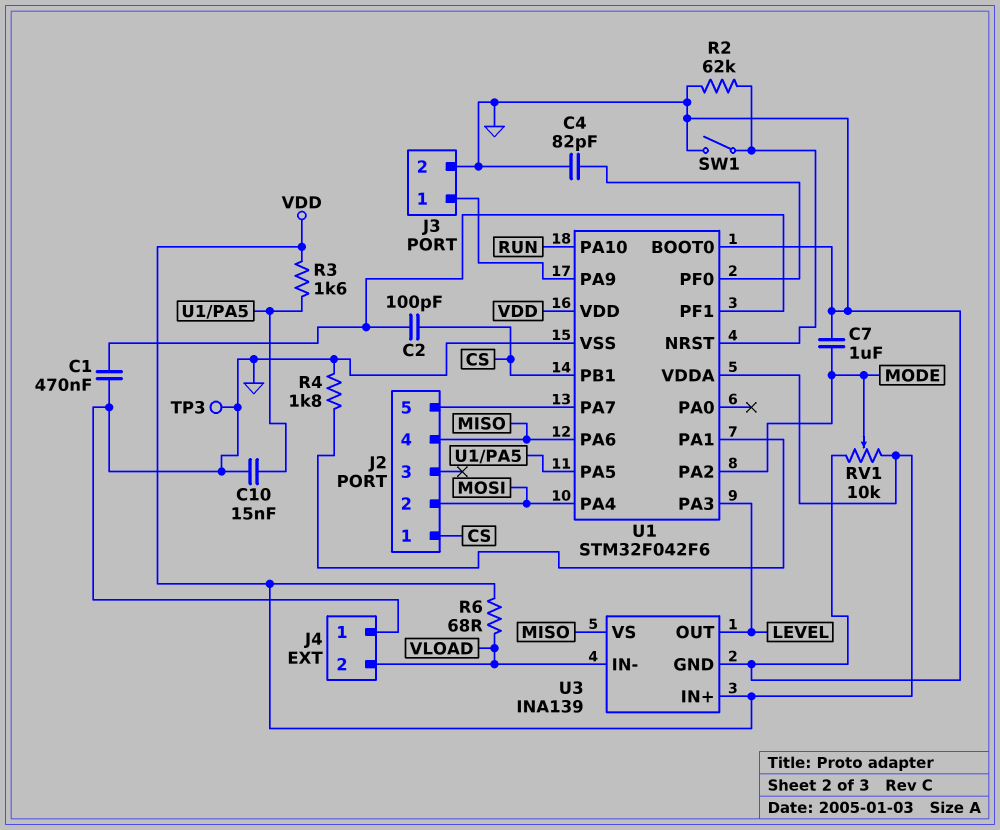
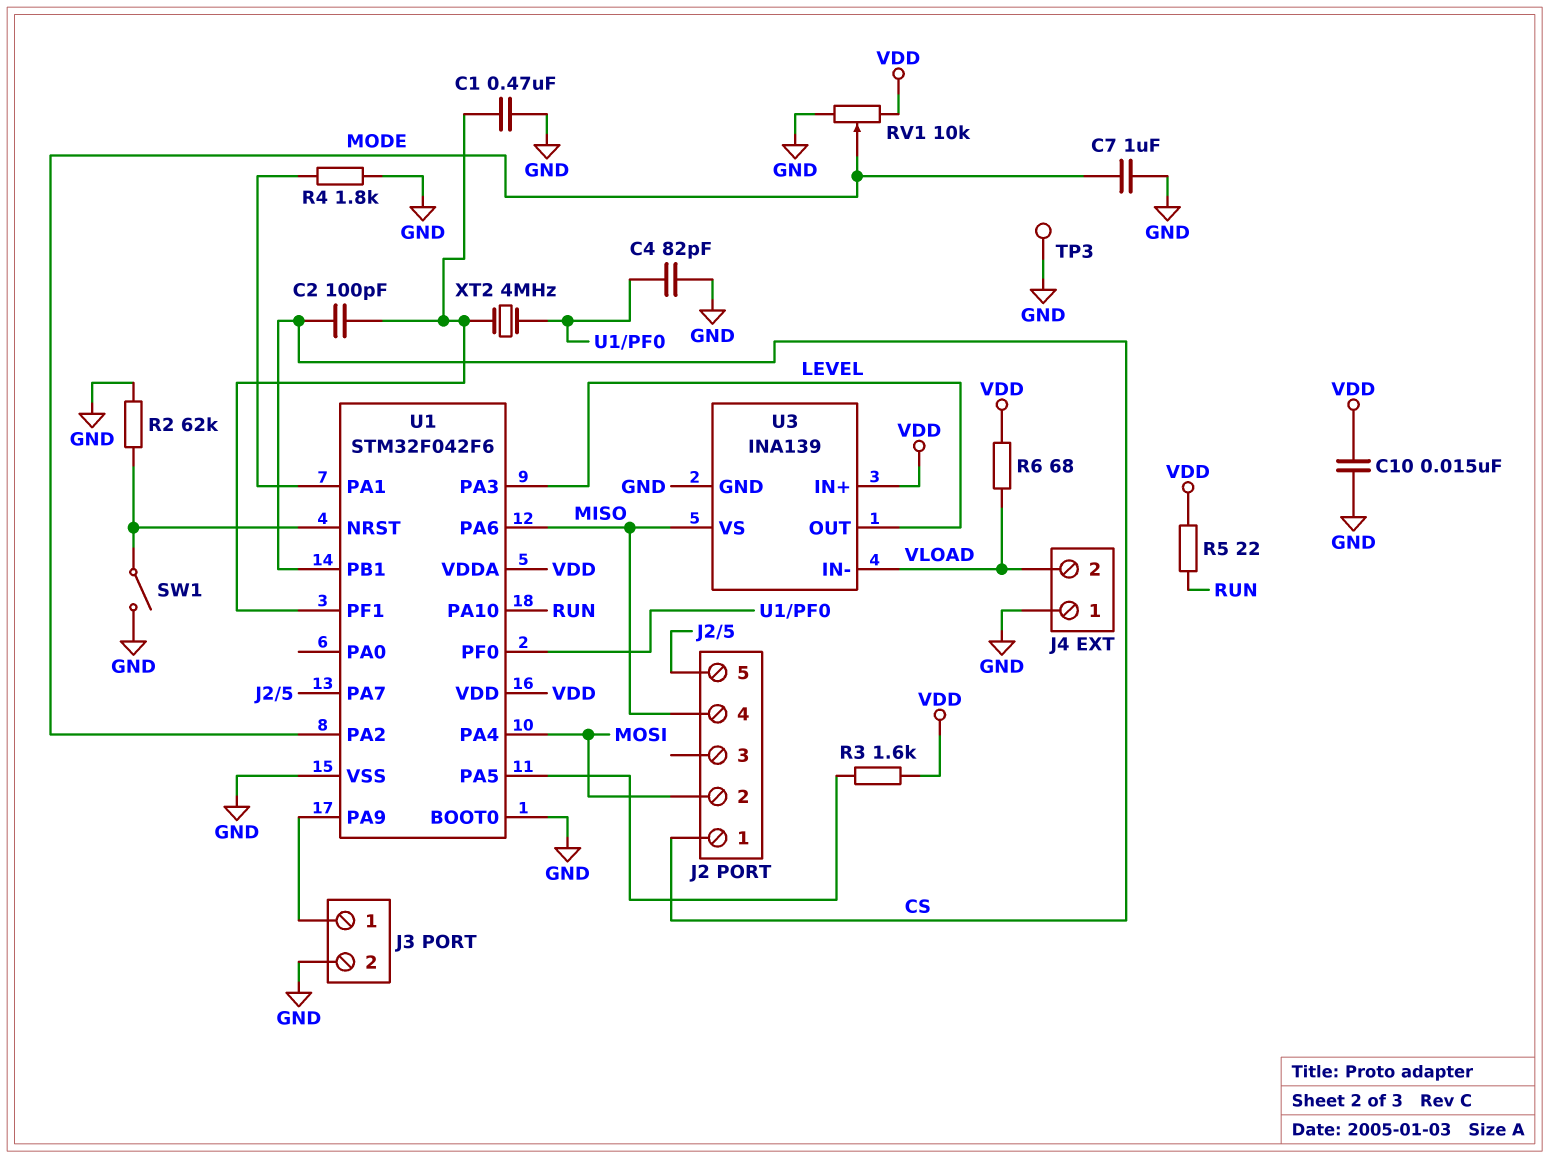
C10: 15nF (GND, U1/PA5) -> 15nF (GND, VDD)
R5: none -> 22 (RUN, VDD)
XT2: none -> 4MHz (U1/PF0, U1/PF1)

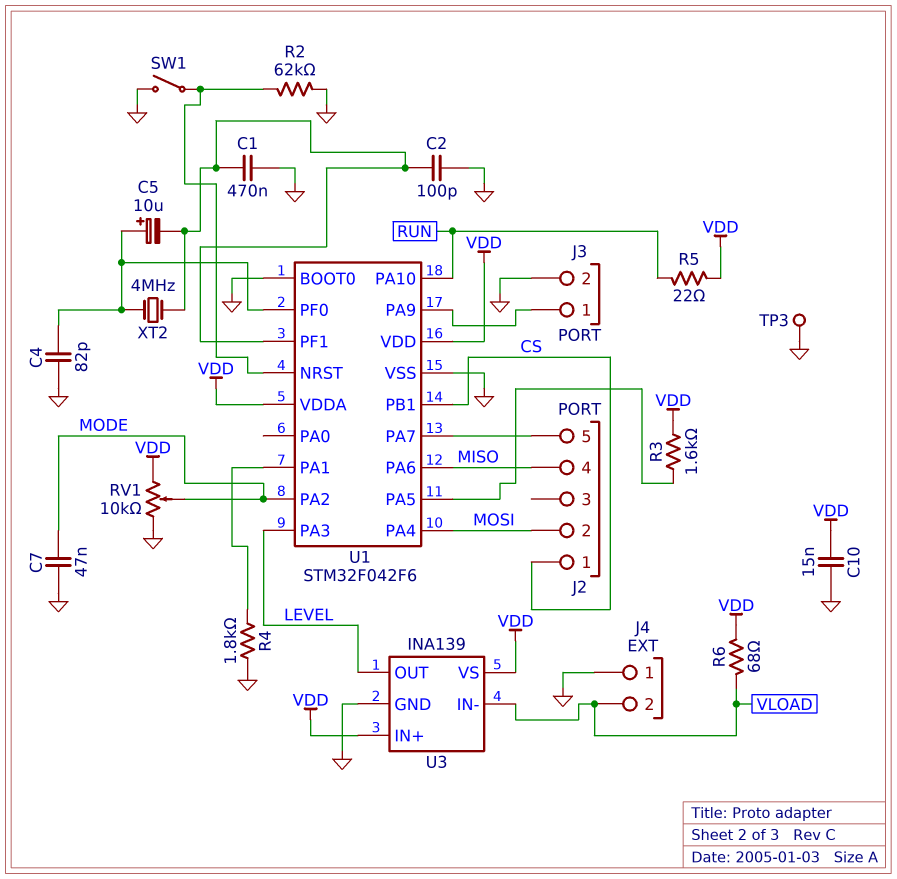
C2: 100pF (CS, U1/PF1) -> 100pF (GND, U1/PF1)
C5: none -> 10uF (plus U1/PF0, minus U1/PF1)
C7: 1uF (GND, MODE) -> 47nF (GND, MODE)
U3 pin VS: MISO -> VDD

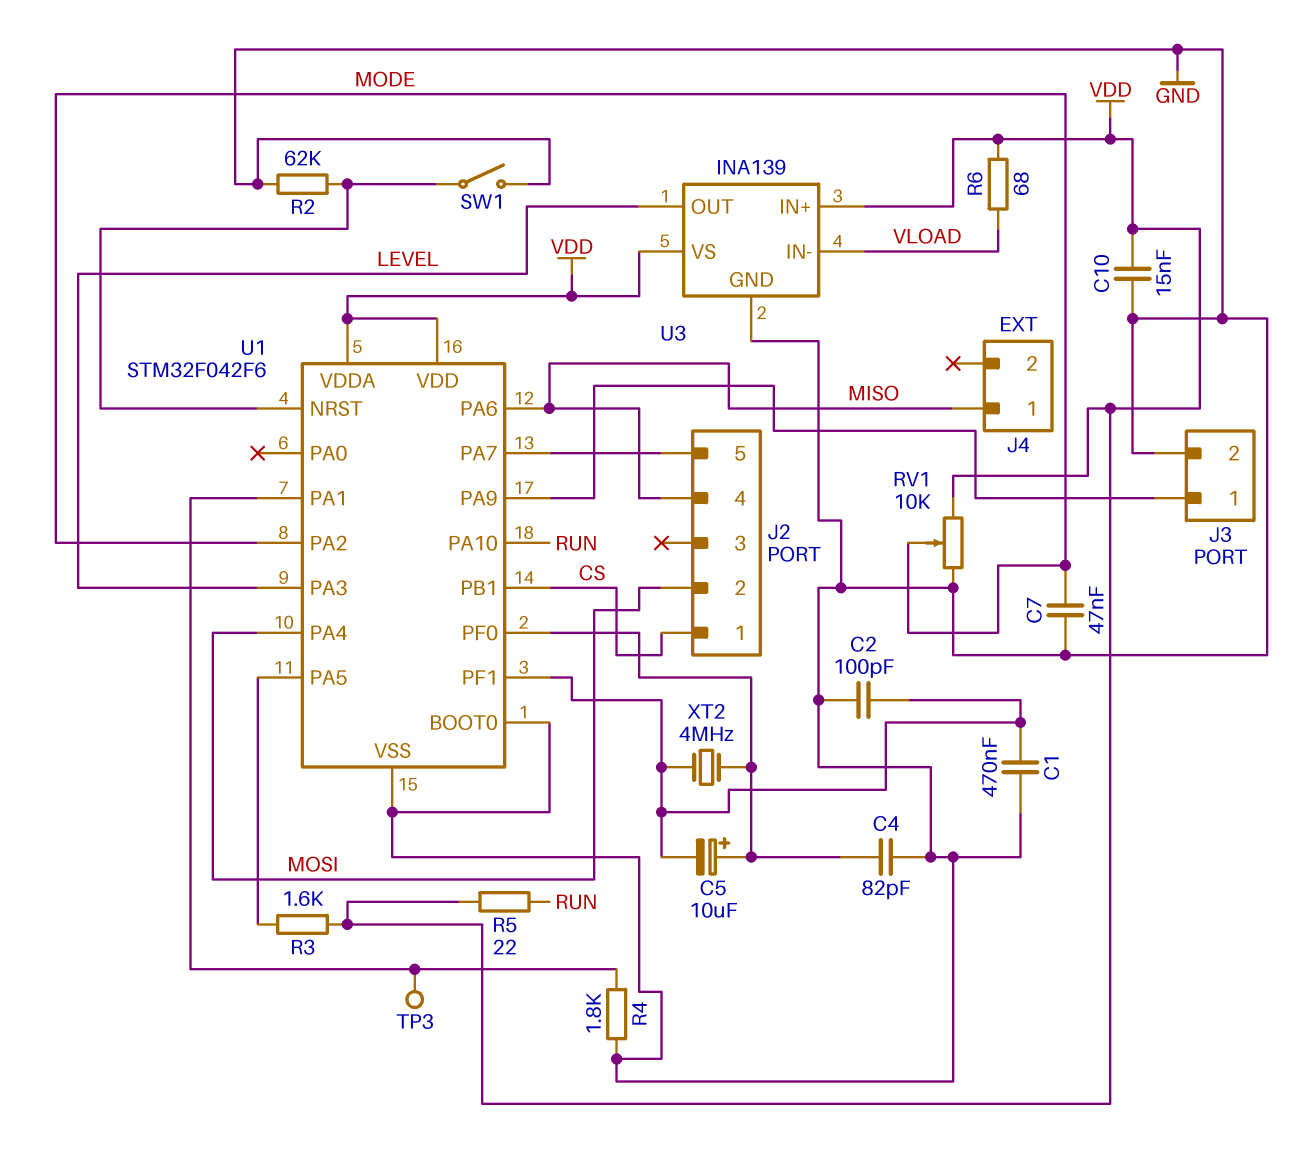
J4 pin 1: GND -> MISO
J4 pin 2: VLOAD -> none
TP3: test point (GND) -> test point (U1/PA1)

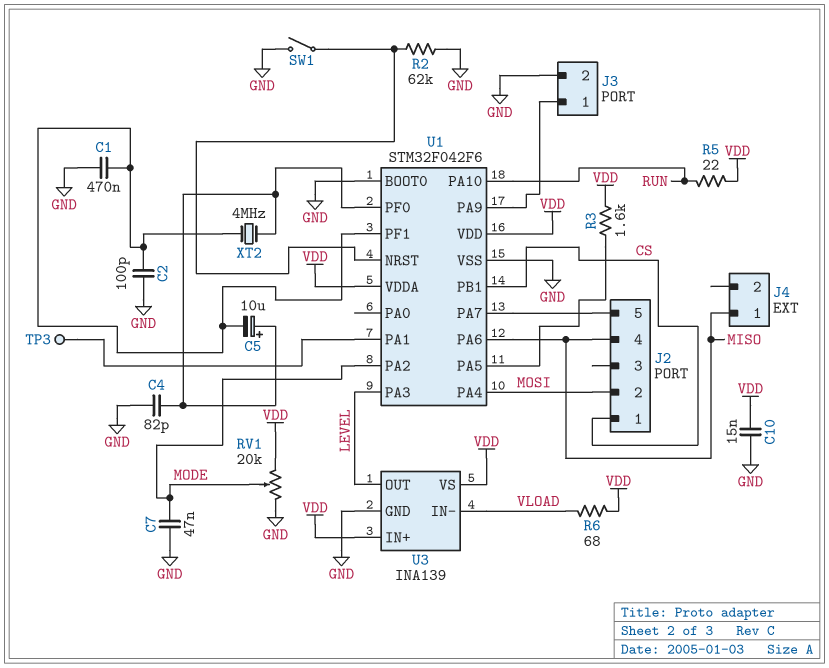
R4: 1.8k (GND, U1/PA1) -> none
RV1: 10k (GND, VDD, wiper MODE) -> 20k (GND, VDD, wiper MODE)

